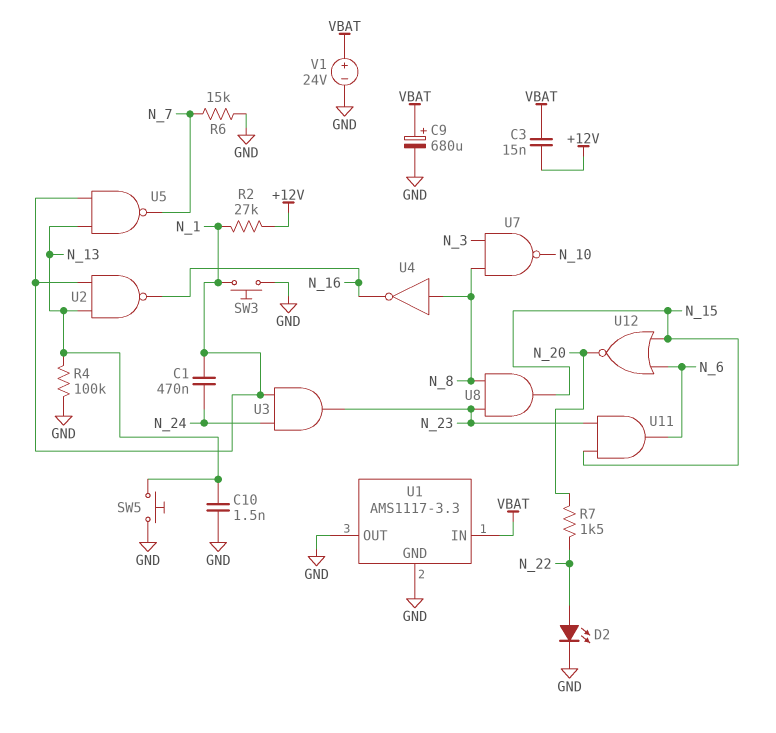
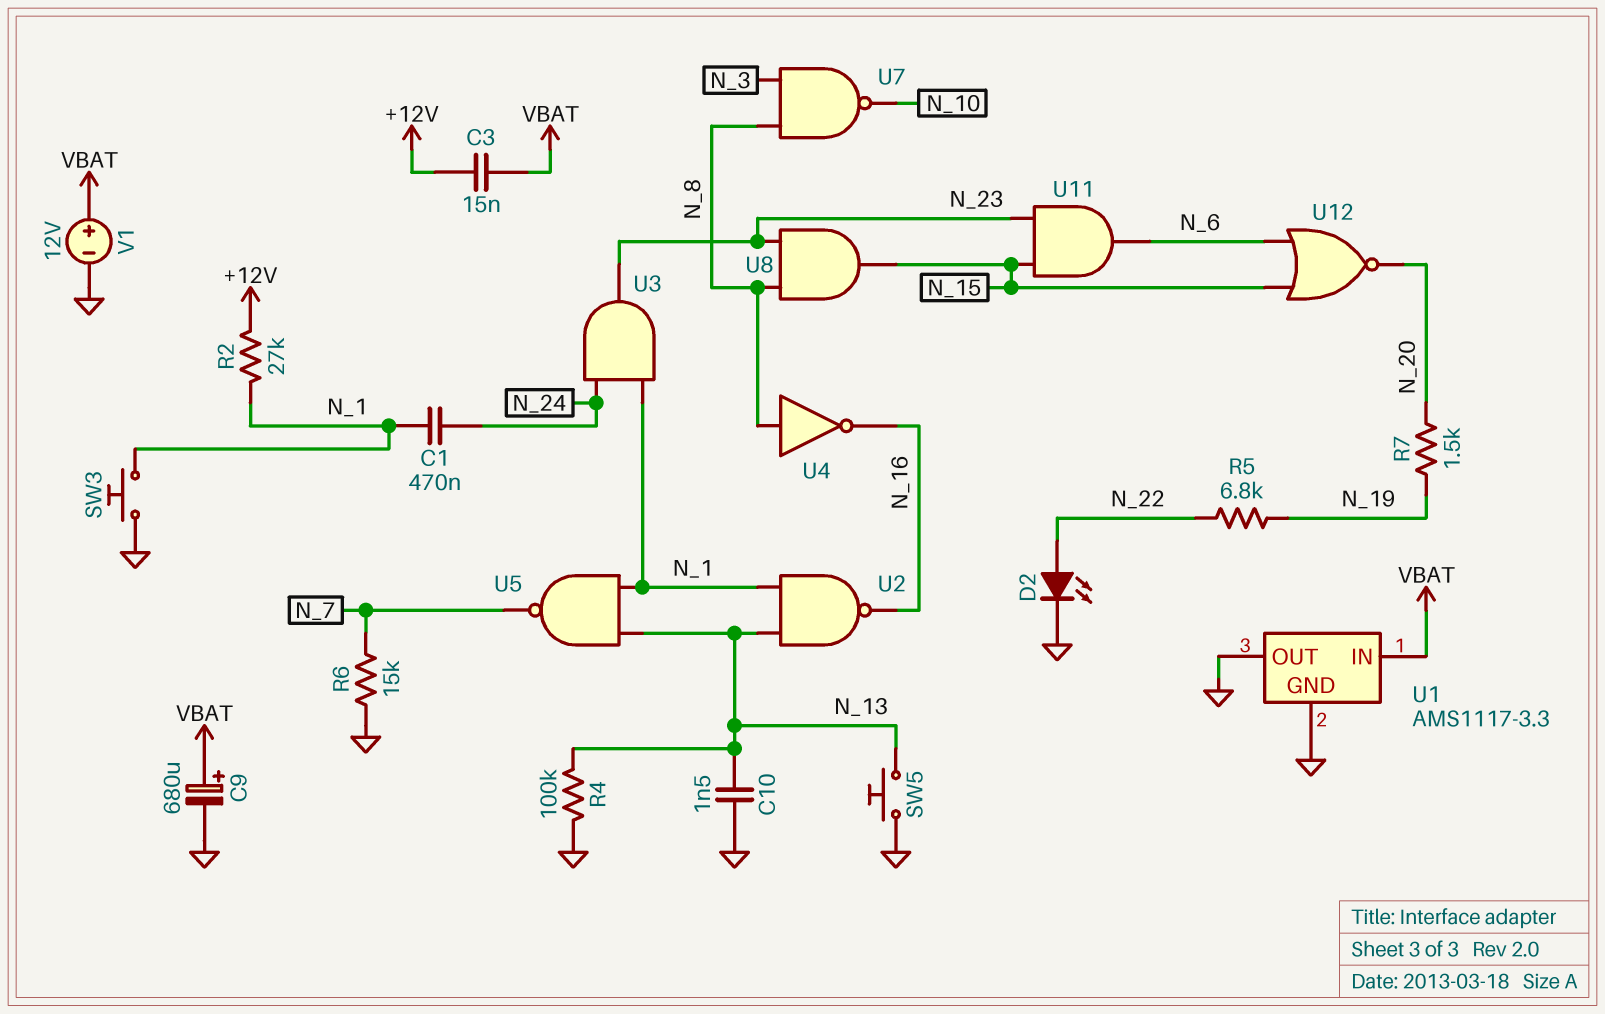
R5: none -> 6.8k (N_19, N_22)
R7: 1.5k (N_20, N_22) -> 1.5k (N_19, N_20)
V1: 24V (plus VBAT, minus GND) -> 12V (plus VBAT, minus GND)

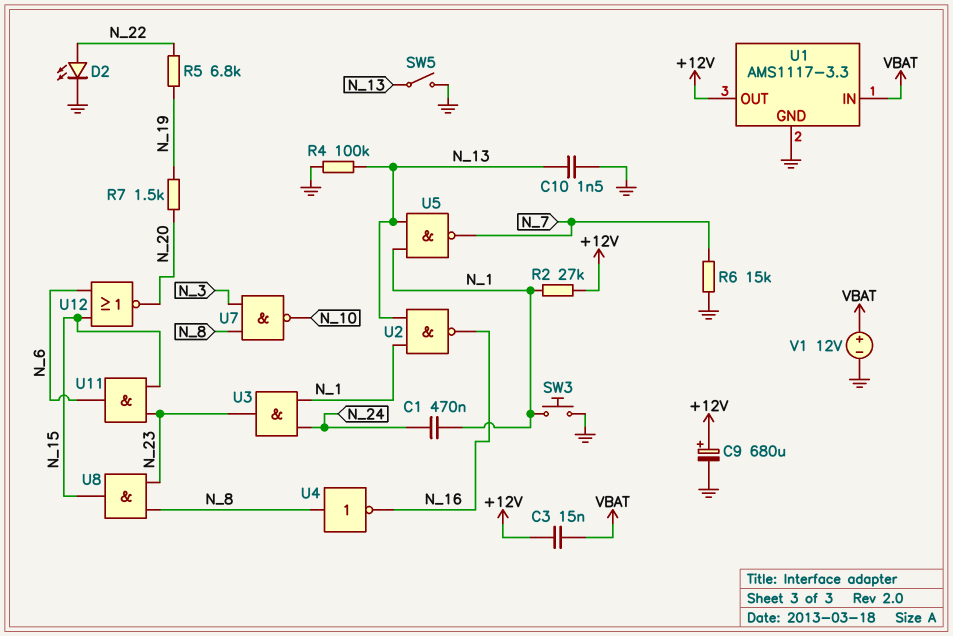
C9: 680uF (plus VBAT, minus GND) -> 680uF (plus +12V, minus GND)
SW5: button (GND, N_13) -> switch (GND, N_13)
U1 pin OUT: GND -> +12V

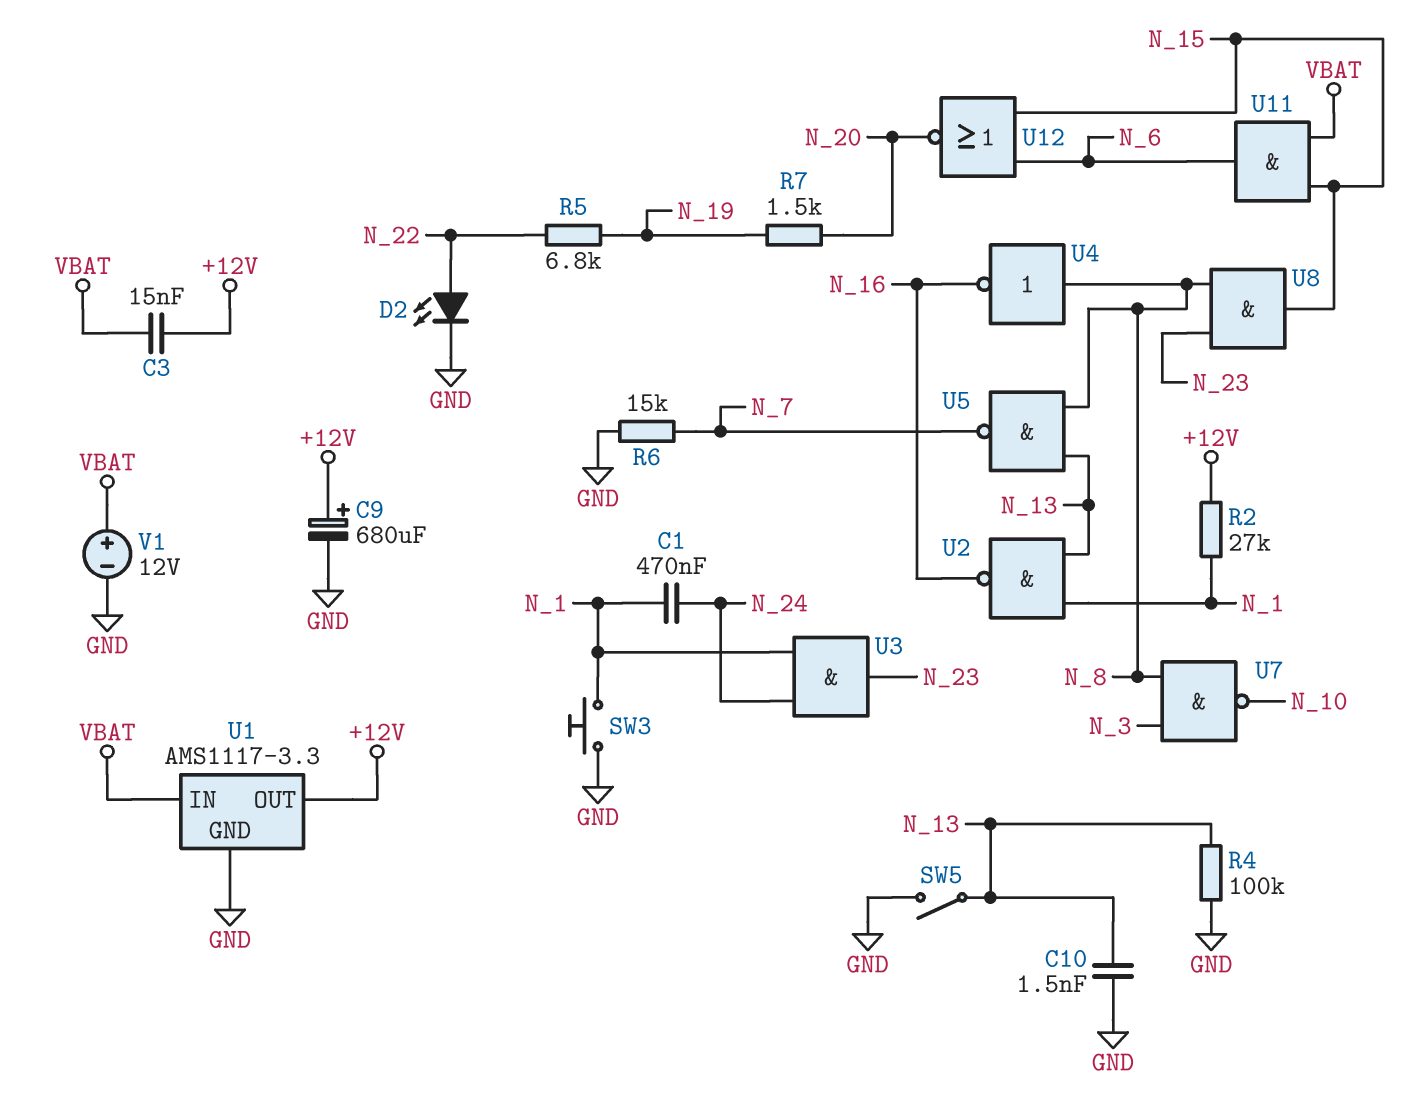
U5: NAND (in N_1, in N_13, out N_7) -> NAND (in N_8, in N_13, out N_7)
U11: AND (in N_15, in N_23, out N_6) -> AND (in N_15, in VBAT, out N_6)

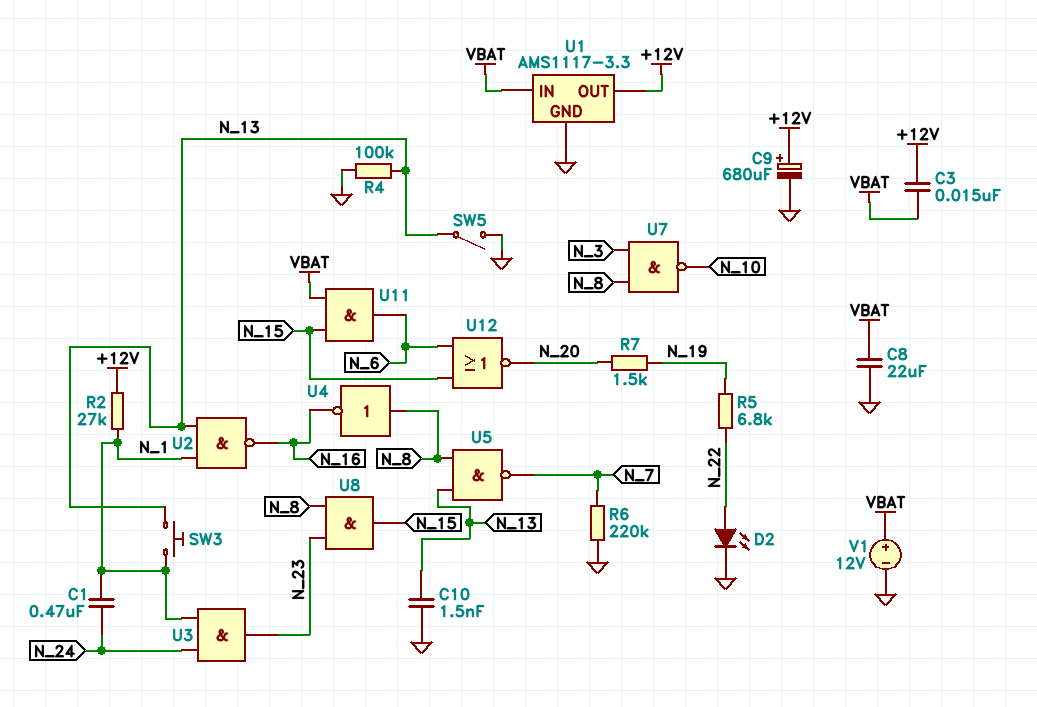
C8: none -> 22uF (GND, VBAT)
R6: 15k (GND, N_7) -> 220k (GND, N_7)
SW3: button (GND, N_1) -> button (N_1, N_13)

